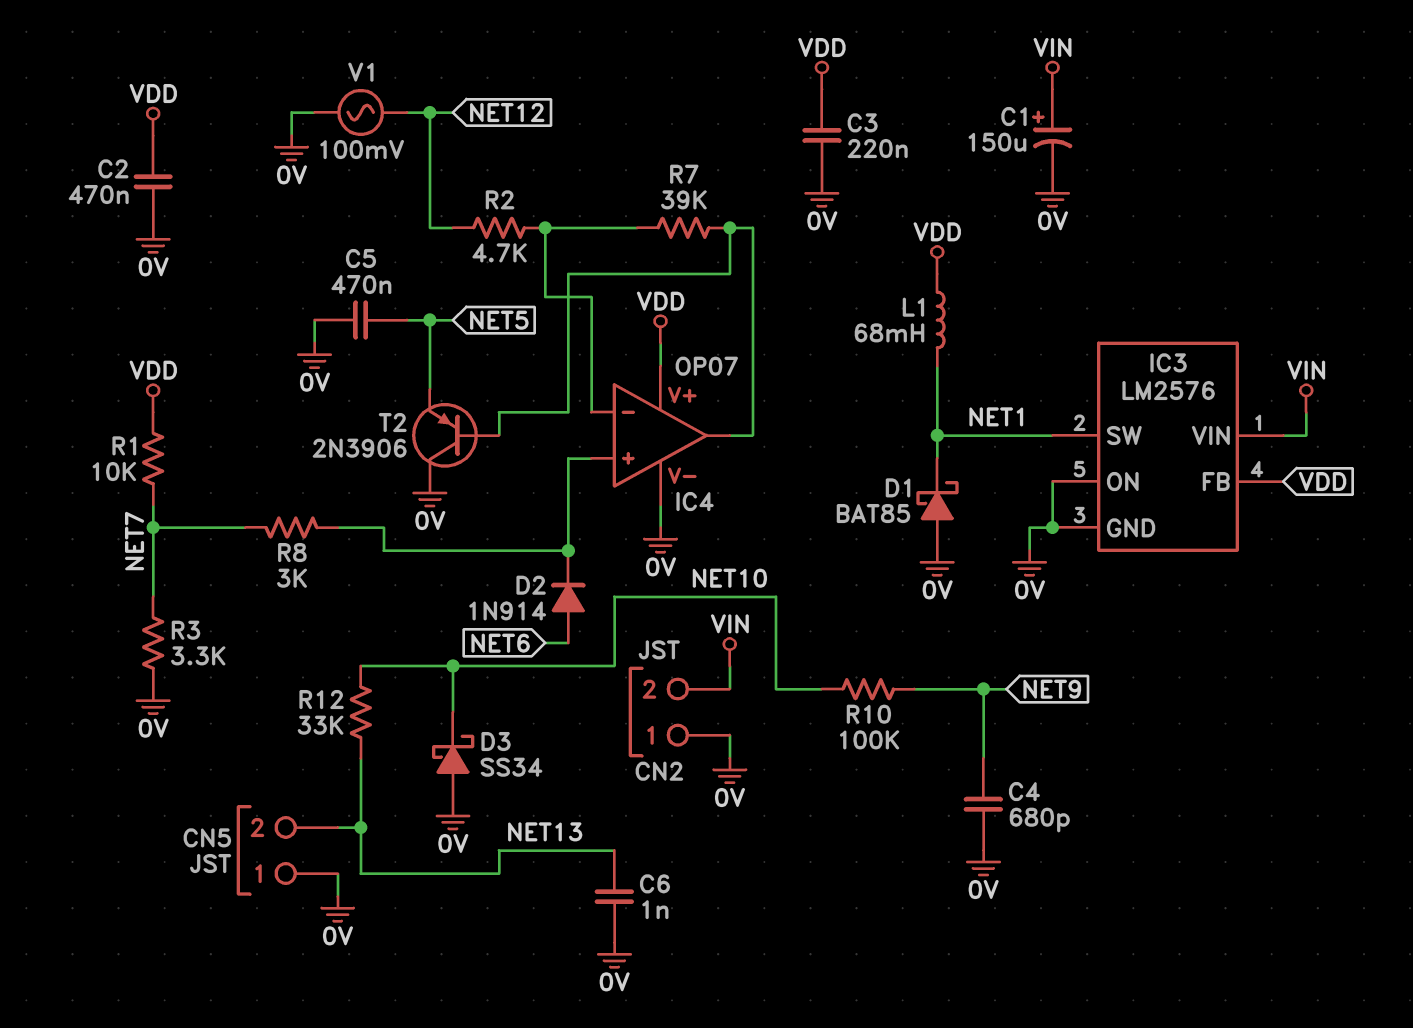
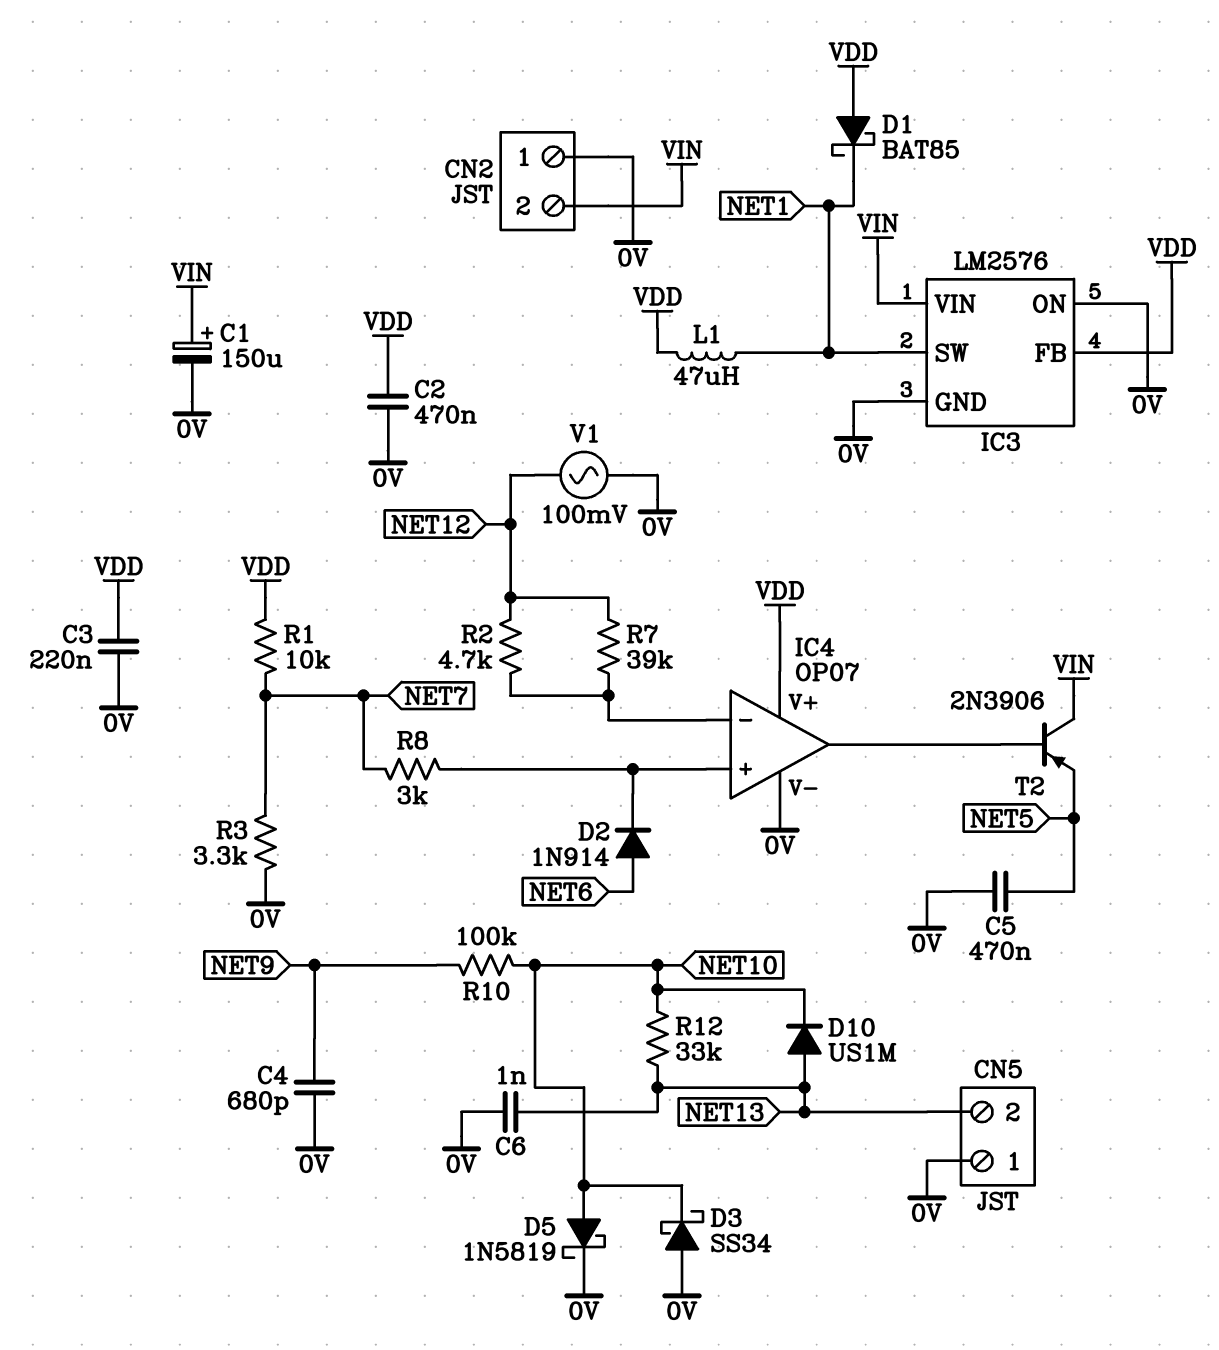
D1: schottky BAT85 (A 0V, K NET1) -> schottky BAT85 (A VDD, K NET1)
D5: none -> schottky 1N5819 (A NET10, K 0V)
D10: none -> diode US1M (A NET13, K NET10)
L1: 68mH (NET1, VDD) -> 47uH (NET1, VDD)
R7: 39k (IC4/in-, IC4/out) -> 39k (IC4/in-, NET12)
T2: PNP 2N3906 (B IC4/out, C 0V, E NET5) -> PNP 2N3906 (B IC4/out, C VIN, E NET5)

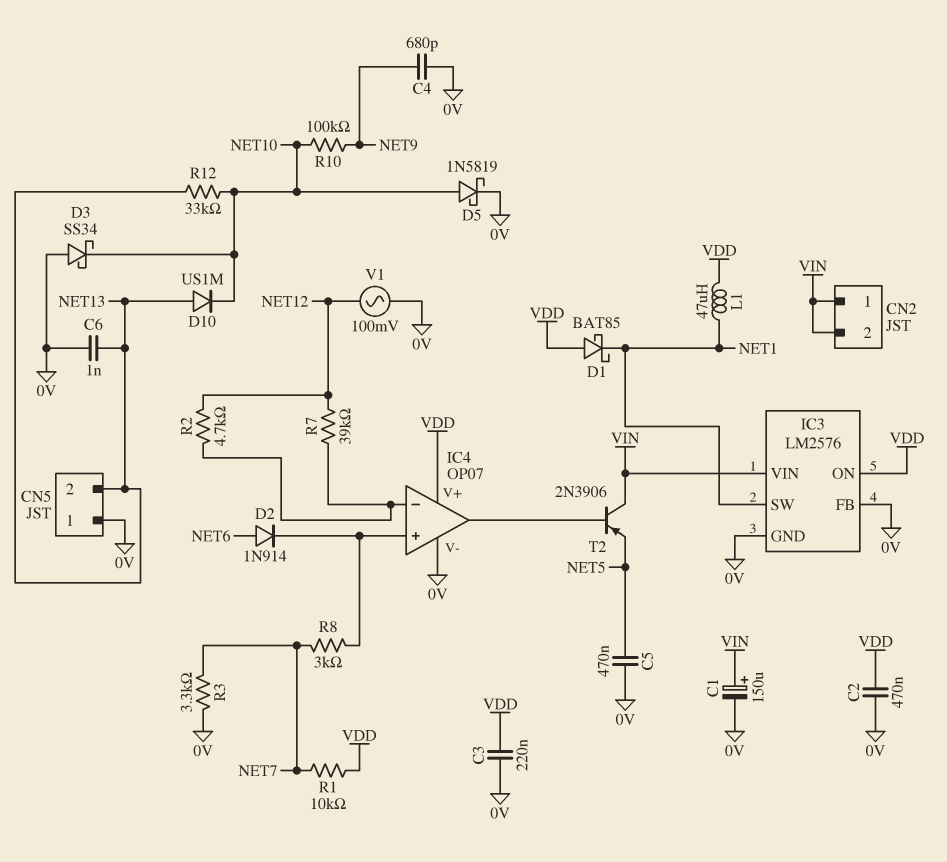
CN2 pin 1: 0V -> VIN
IC3 pin FB: VDD -> 0V
IC3 pin ON: 0V -> VDD

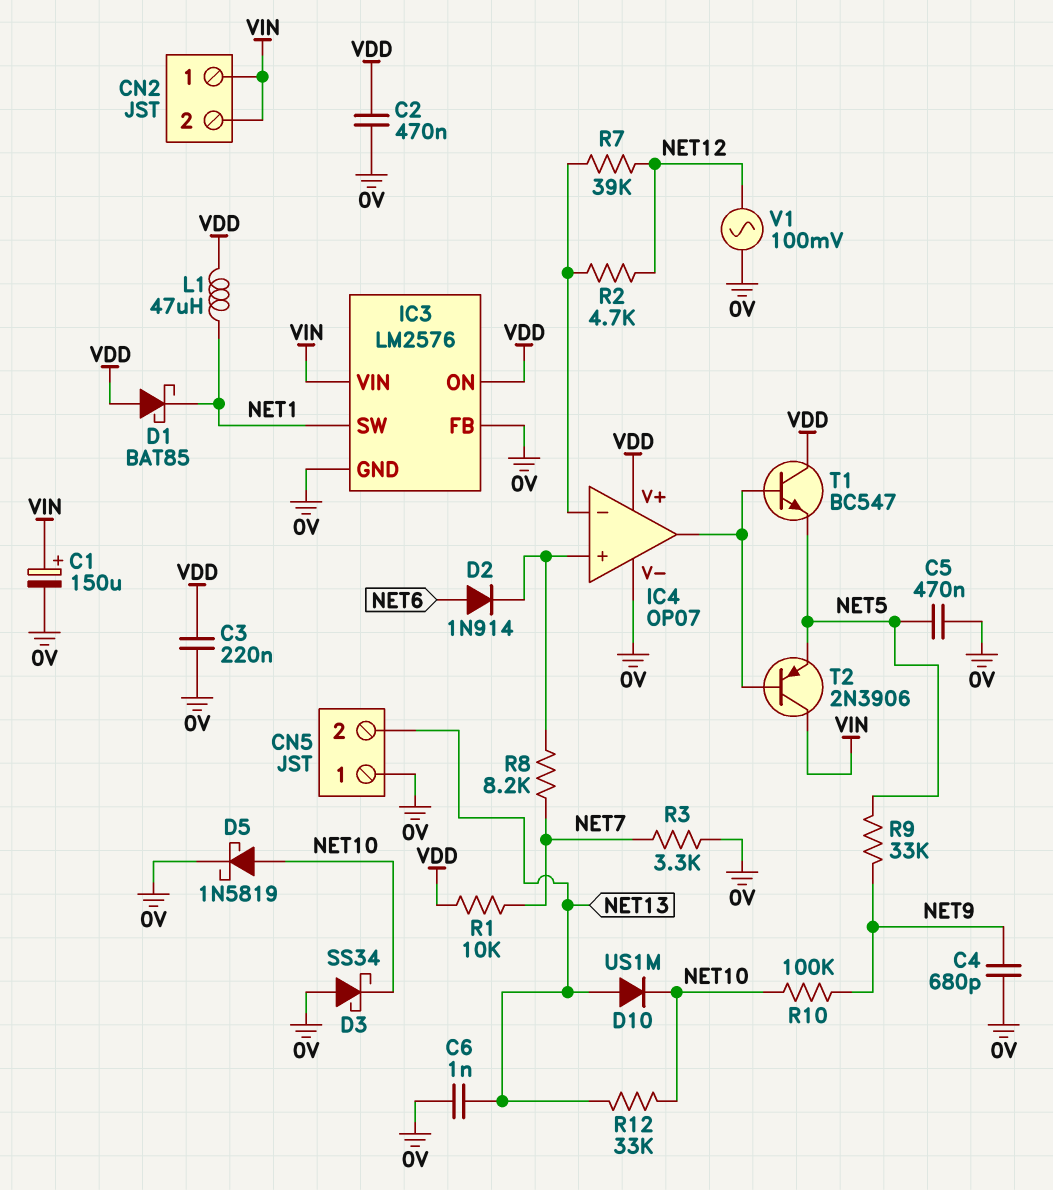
R8: 3k (IC4/in+, NET7) -> 8.2k (IC4/in+, NET7)
R9: none -> 33k (NET5, NET9)
T1: none -> NPN BC547 (B IC4/out, C VDD, E NET5)

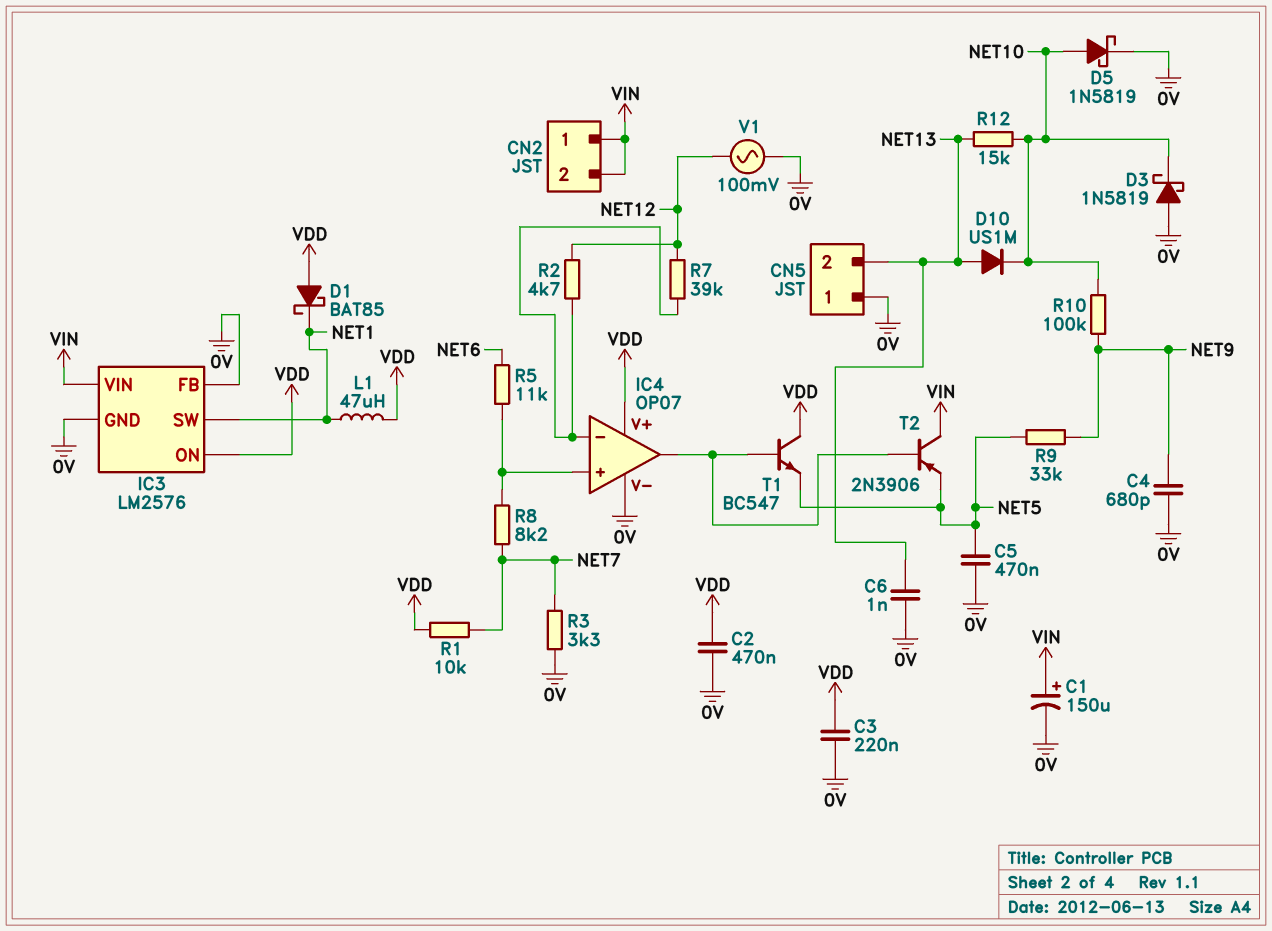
D2: diode 1N914 (A NET6, K IC4/in+) -> none
D3: schottky SS34 (A 0V, K NET10) -> schottky 1N5819 (A 0V, K NET10)
R5: none -> 11k (IC4/in+, NET6)
R12: 33k (NET10, NET13) -> 15k (NET10, NET13)

